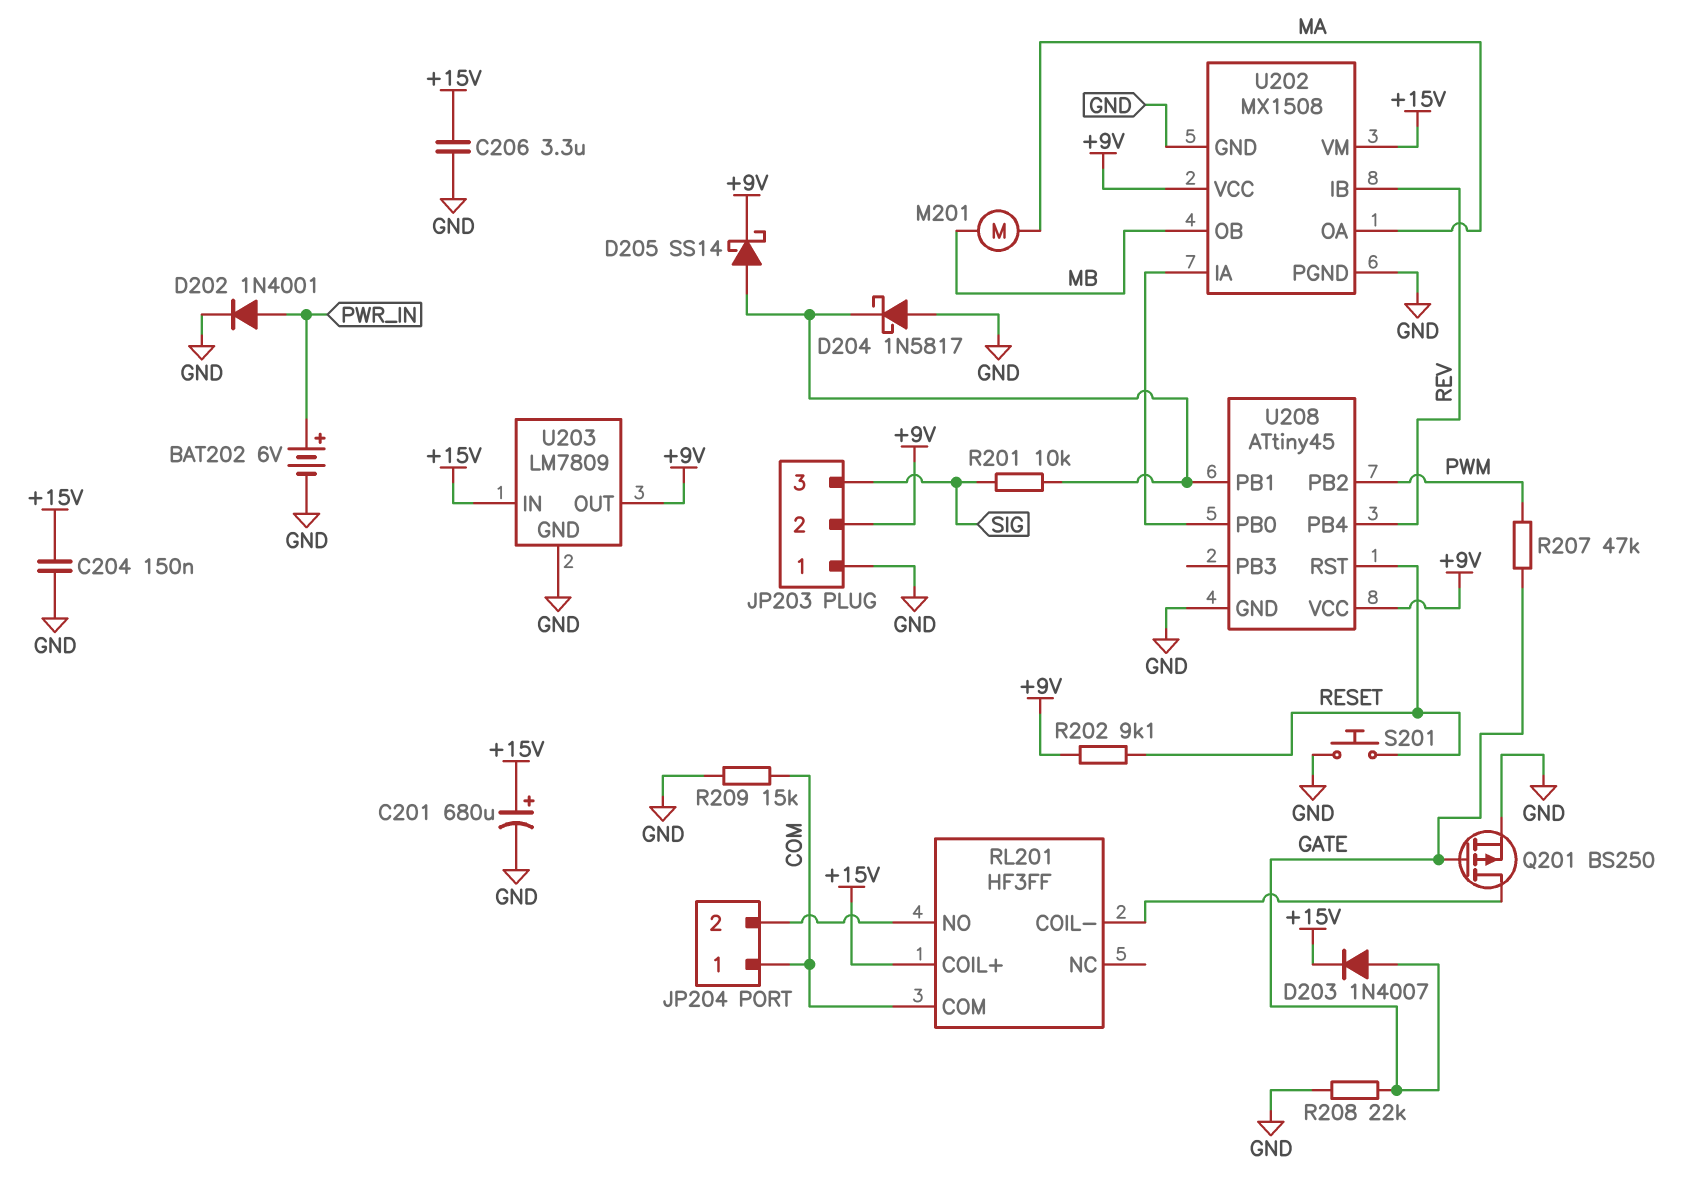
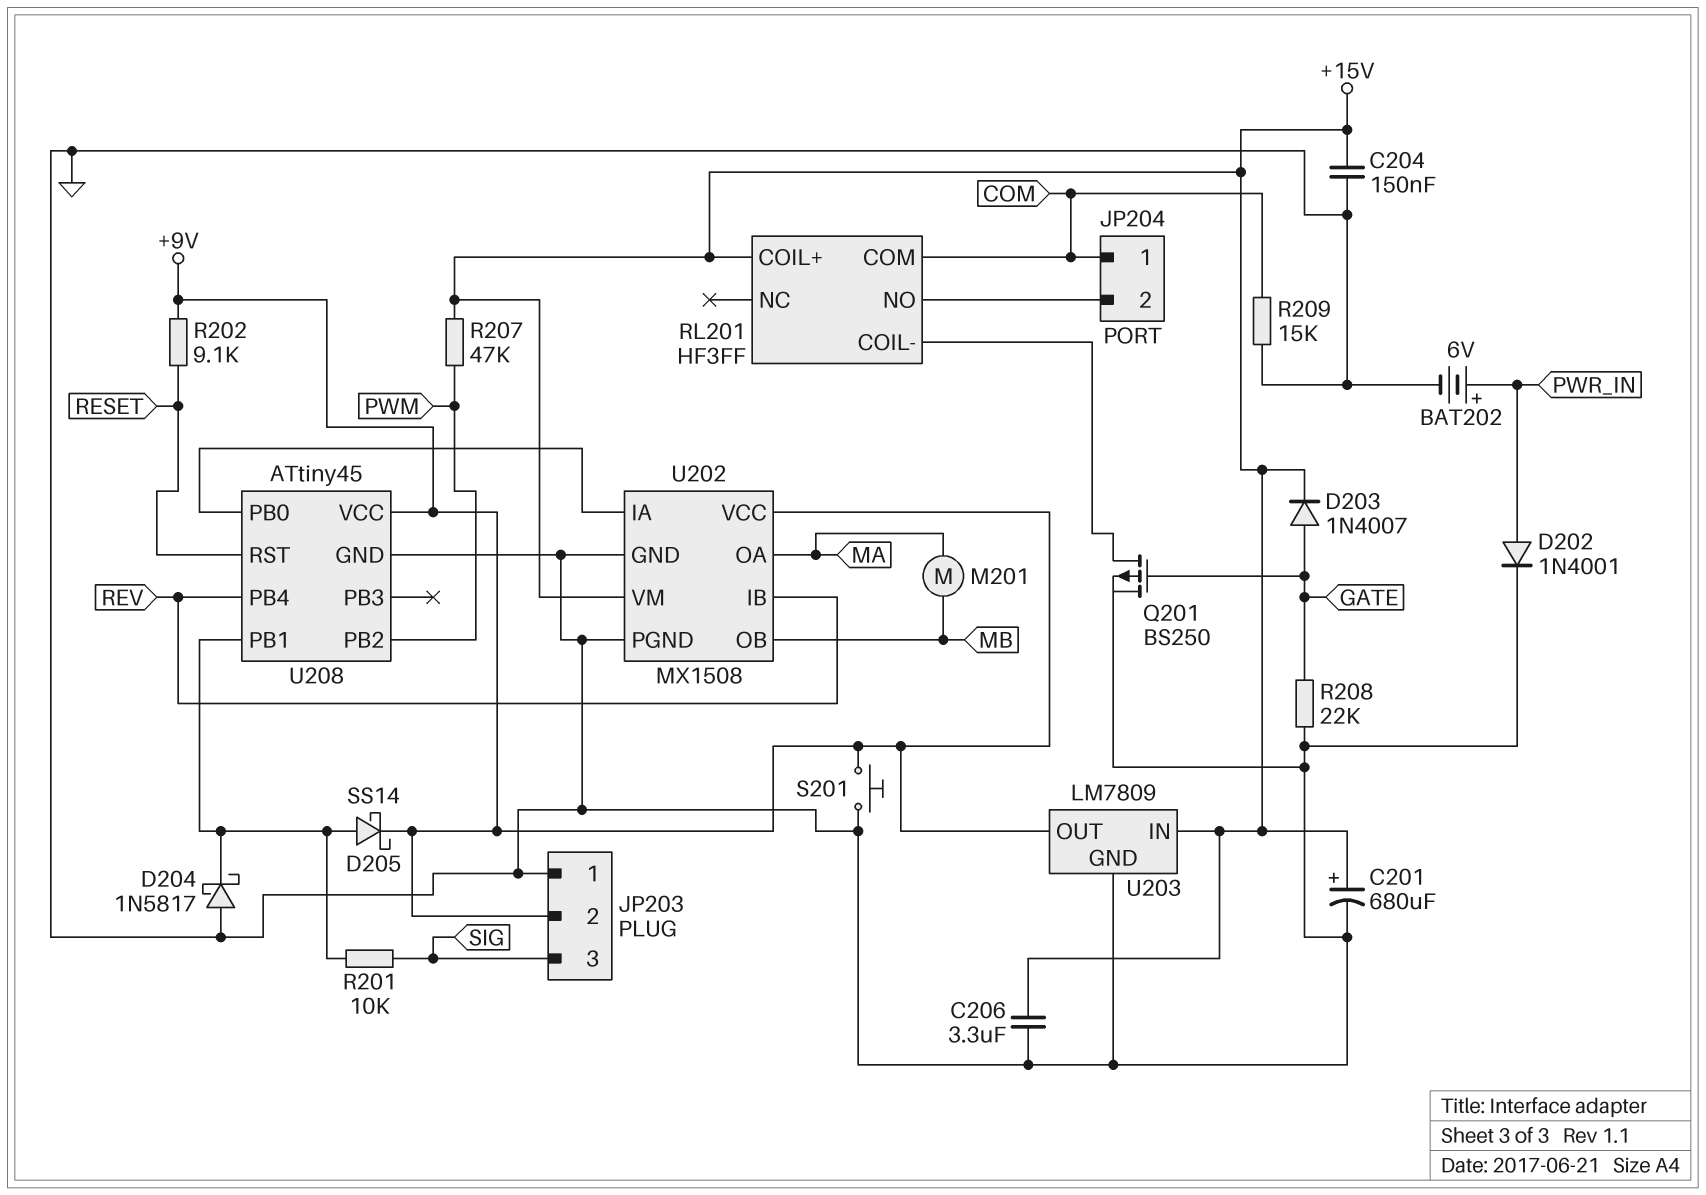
R207: 47k (GATE, PWM) -> 47k (+15V, PWM)
S201: button (GND, RESET) -> button (+9V, GND)

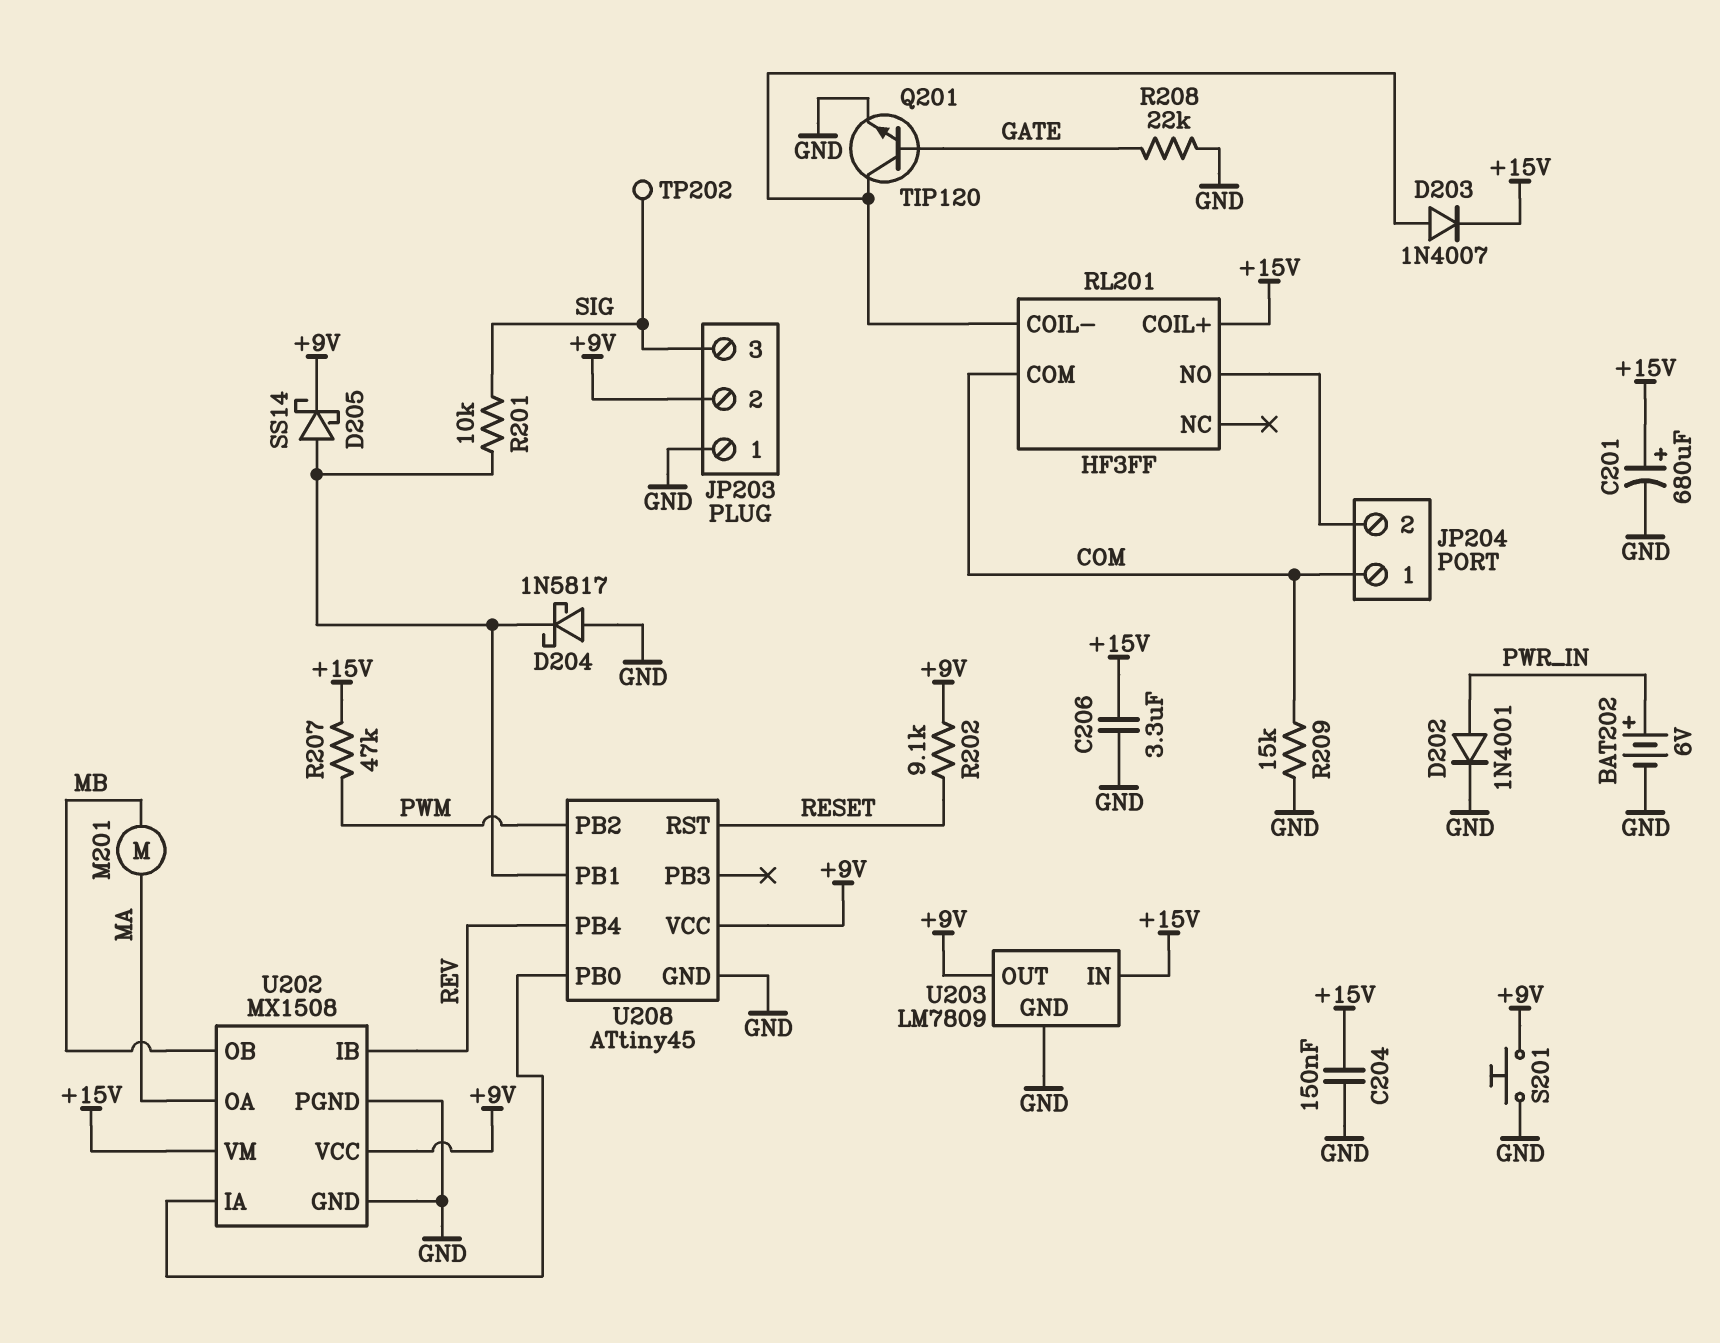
D203: diode 1N4007 (A GATE, K +15V) -> diode 1N4007 (A RL201/COIL-, K +15V)
Q201: PMOS BS250 (G GATE, D RL201/COIL-, S GND) -> NPN TIP120 (B GATE, C RL201/COIL-, E GND)
TP202: none -> test point (SIG)

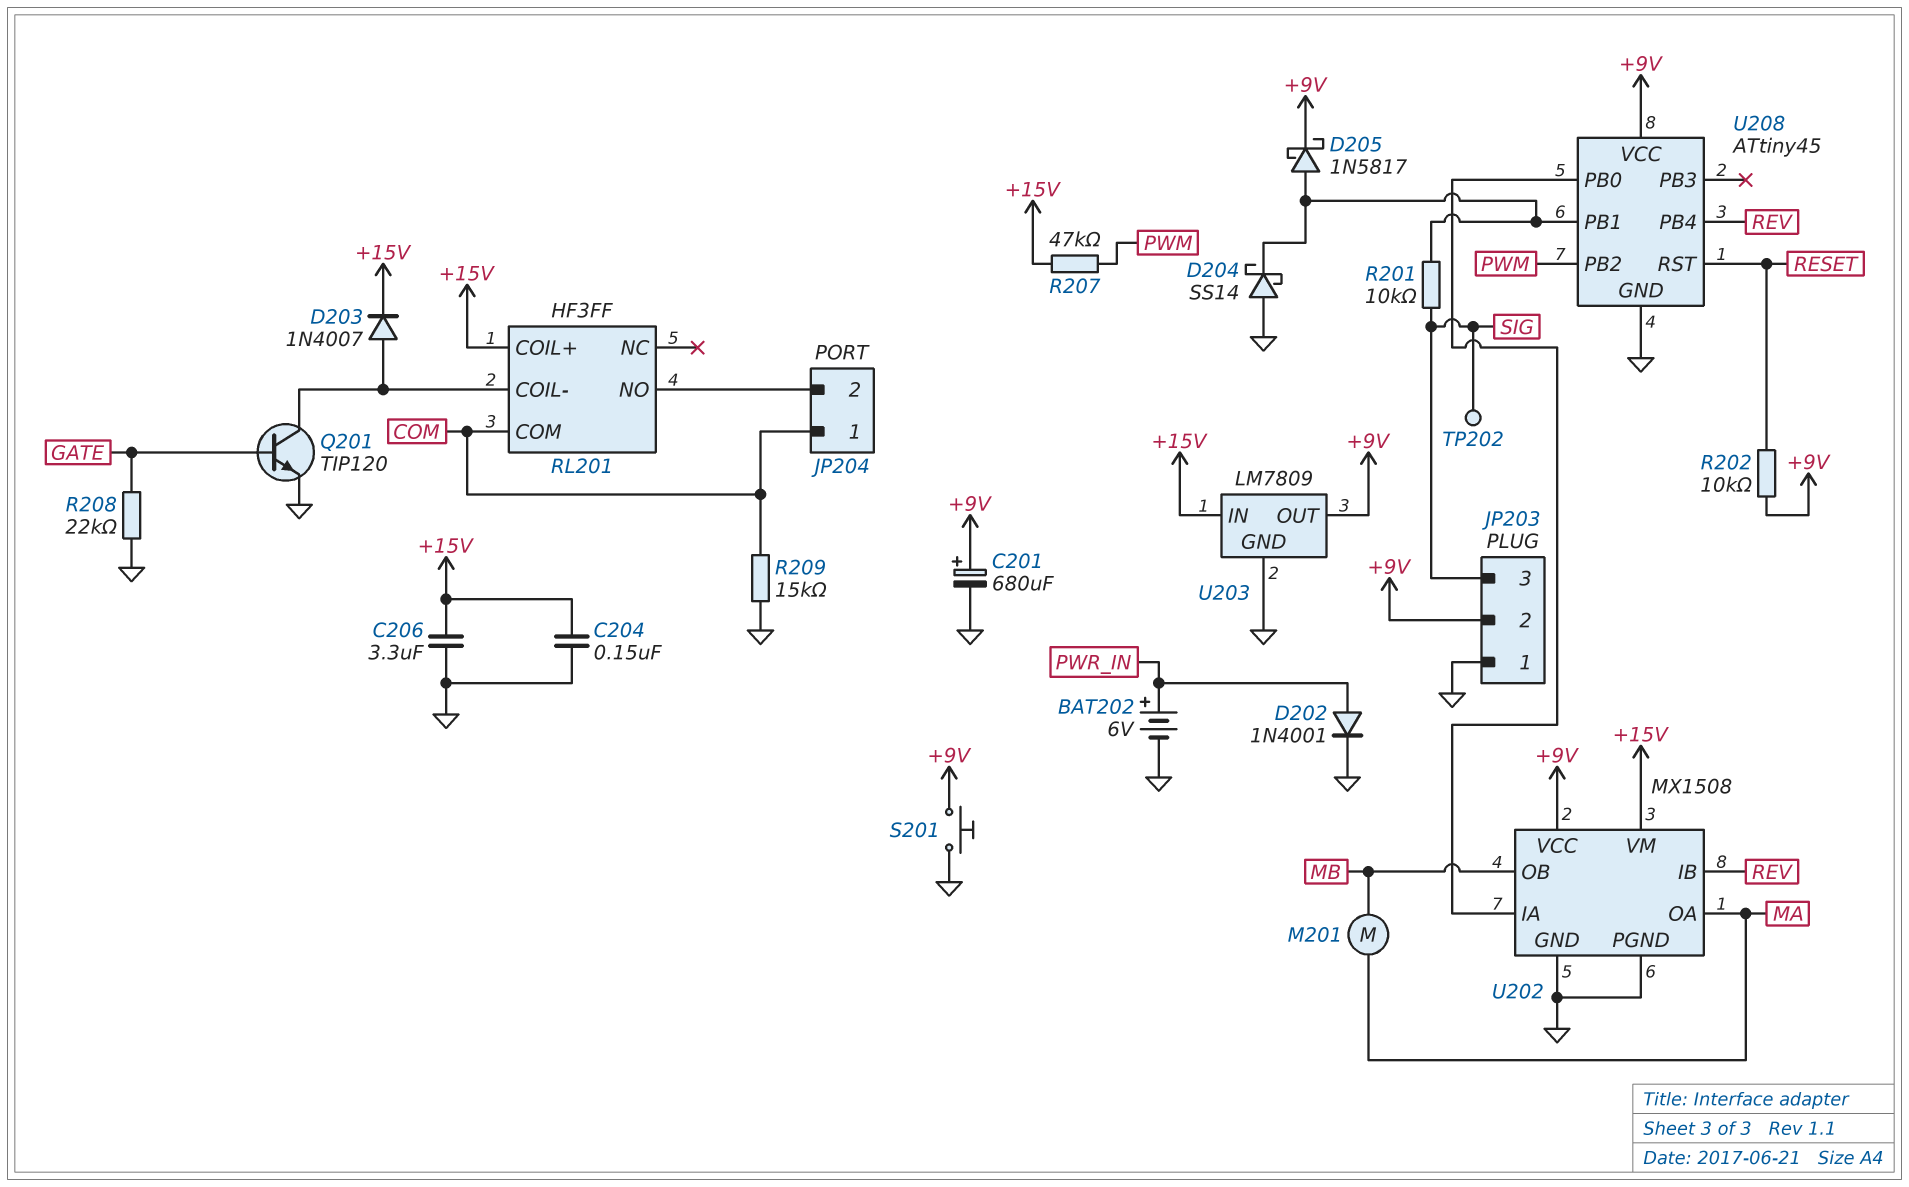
C201: 680uF (plus +15V, minus GND) -> 680uF (plus +9V, minus GND)
D204: schottky 1N5817 (A GND, K U208/PB1) -> schottky SS14 (A GND, K U208/PB1)
D205: schottky SS14 (A U208/PB1, K +9V) -> schottky 1N5817 (A U208/PB1, K +9V)
R202: 9.1k (+9V, RESET) -> 10k (+9V, RESET)

